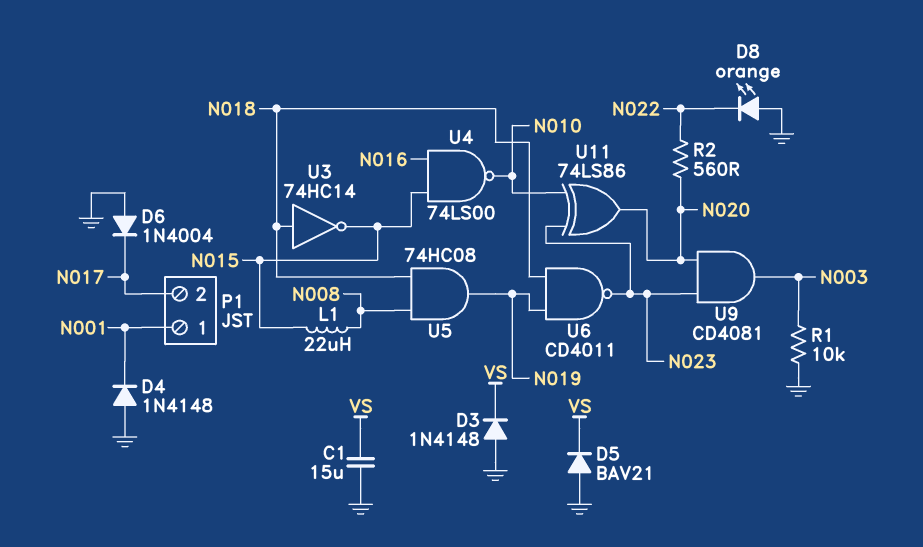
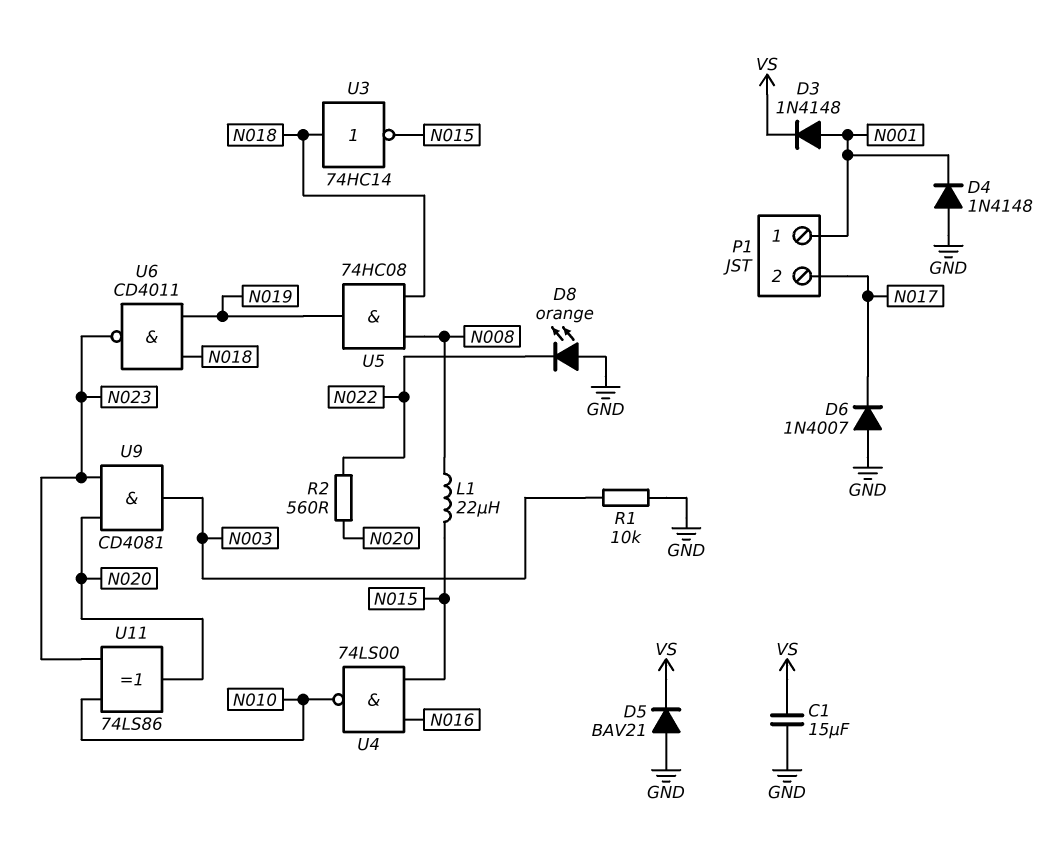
D3: diode 1N4148 (A GND, K VS) -> diode 1N4148 (A N001, K VS)
D6: diode 1N4004 (A GND, K N017) -> diode 1N4007 (A GND, K N017)

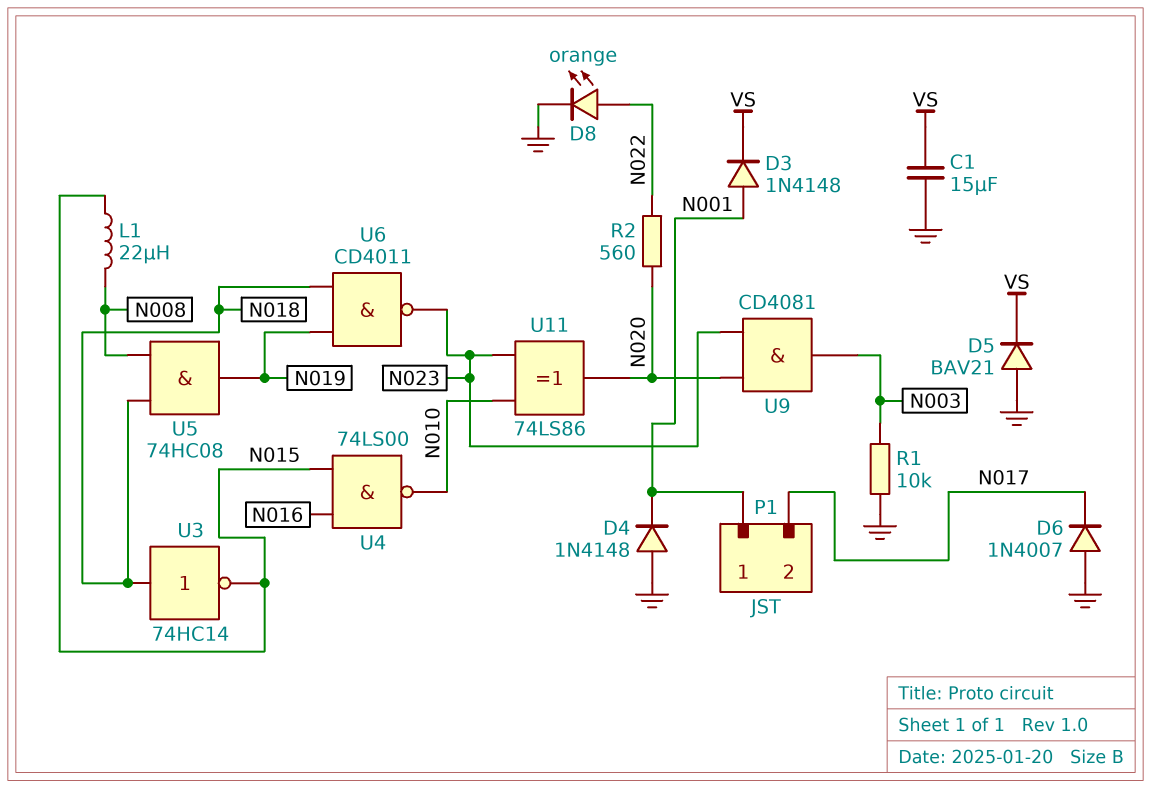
D8: LED orange (A GND, K N022) -> LED orange (A N022, K GND)

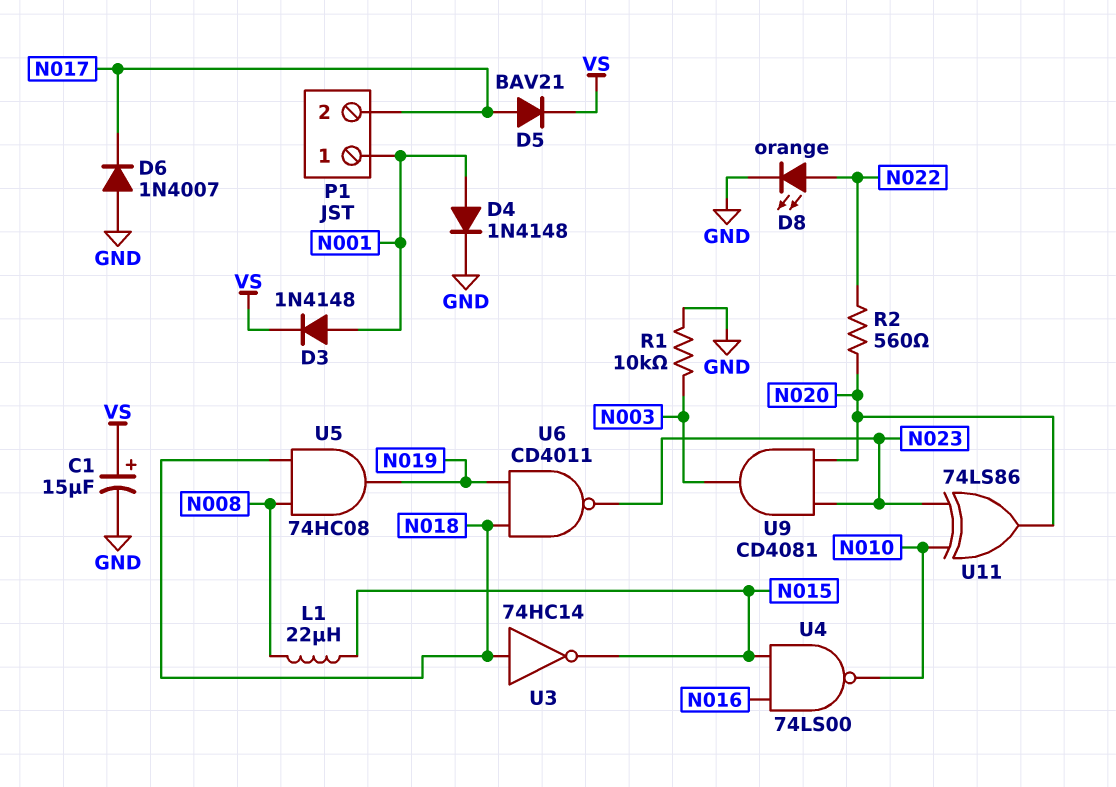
C1: 15uF (GND, VS) -> 15uF (plus VS, minus GND)
D4: diode 1N4148 (A GND, K N001) -> diode 1N4148 (A N001, K GND)
D5: diode BAV21 (A GND, K VS) -> diode BAV21 (A N017, K VS)

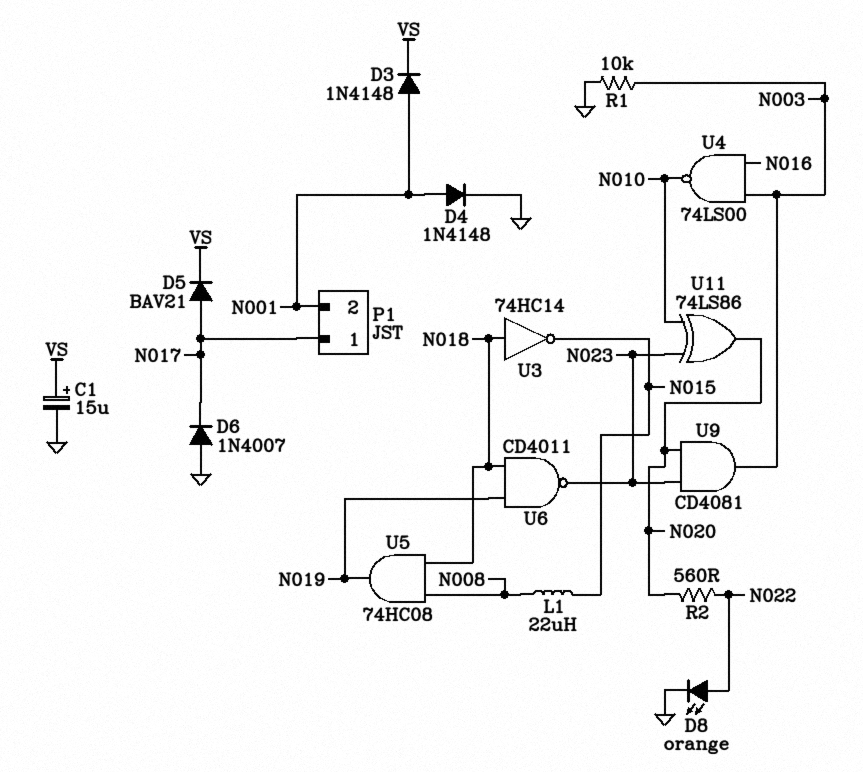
P1 pin 1: N001 -> N017
P1 pin 2: N017 -> N001
U4: NAND 74LS00 (in N015, in N016, out N010) -> NAND 74LS00 (in N003, in N016, out N010)

